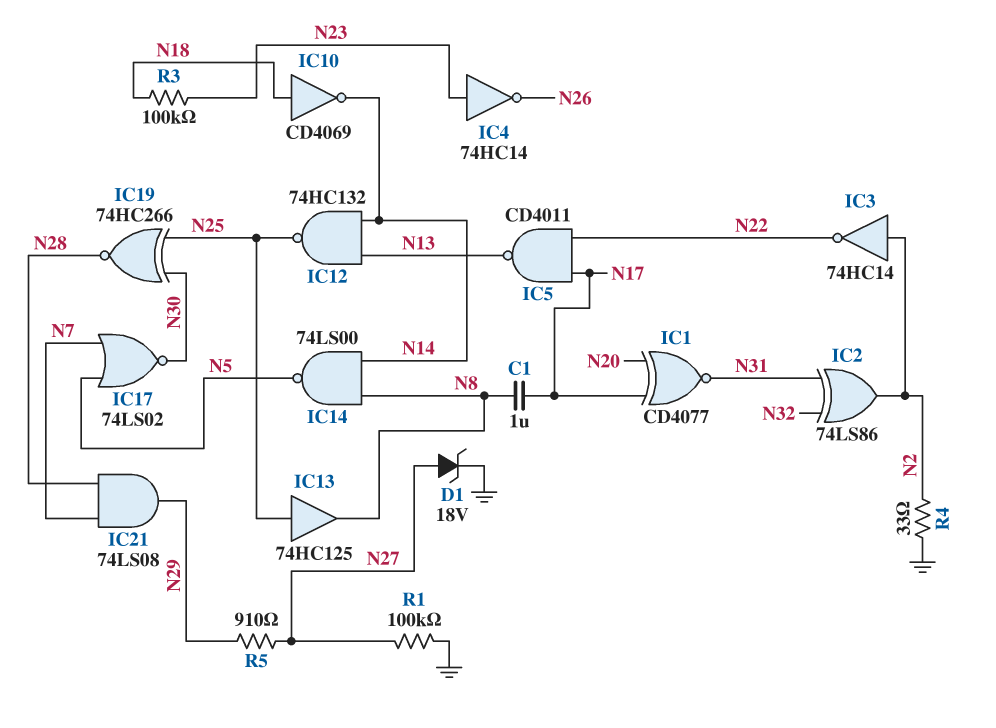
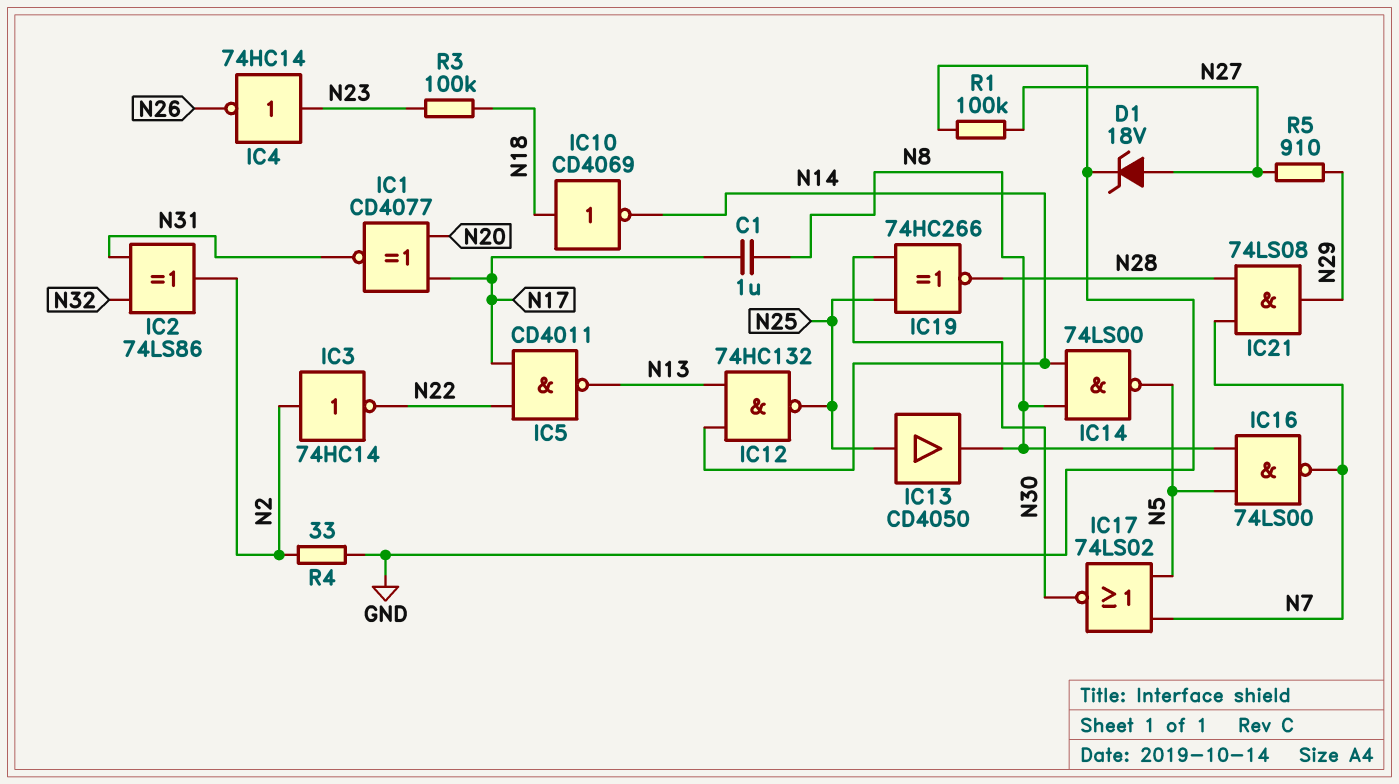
IC13: buffer 74HC125 (in N25, out N8) -> buffer CD4050 (in N25, out N8)
IC16: none -> NAND 74LS00 (in N5, in N8, out N7)

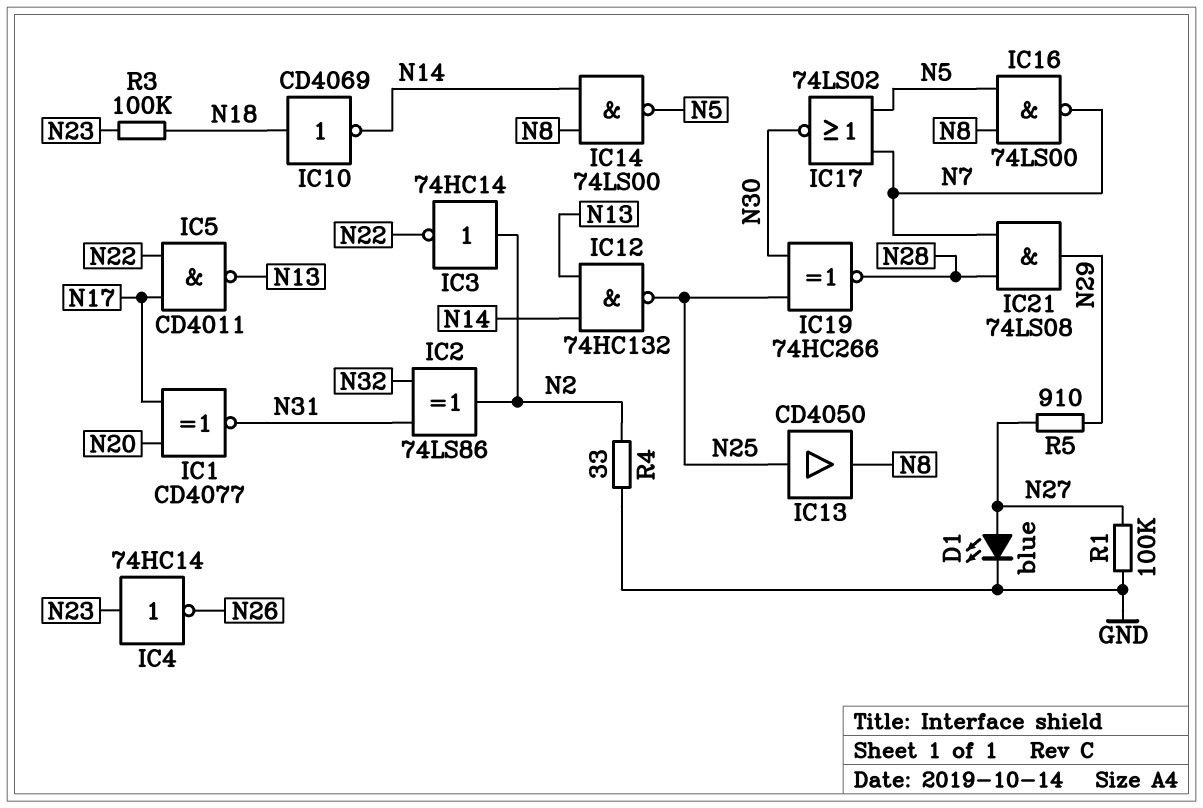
C1: 1uF (N8, N17) -> none
D1: zener 18V (A N27, K GND) -> LED blue (A N27, K GND)

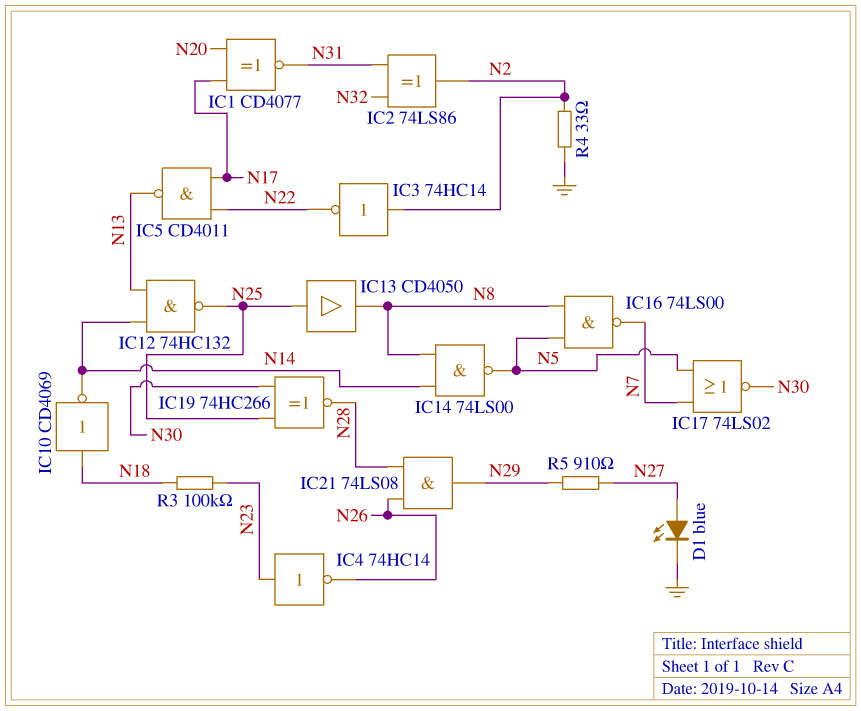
IC21: AND 74LS08 (in N7, in N28, out N29) -> AND 74LS08 (in N26, in N28, out N29)
R1: 100k (GND, N27) -> none

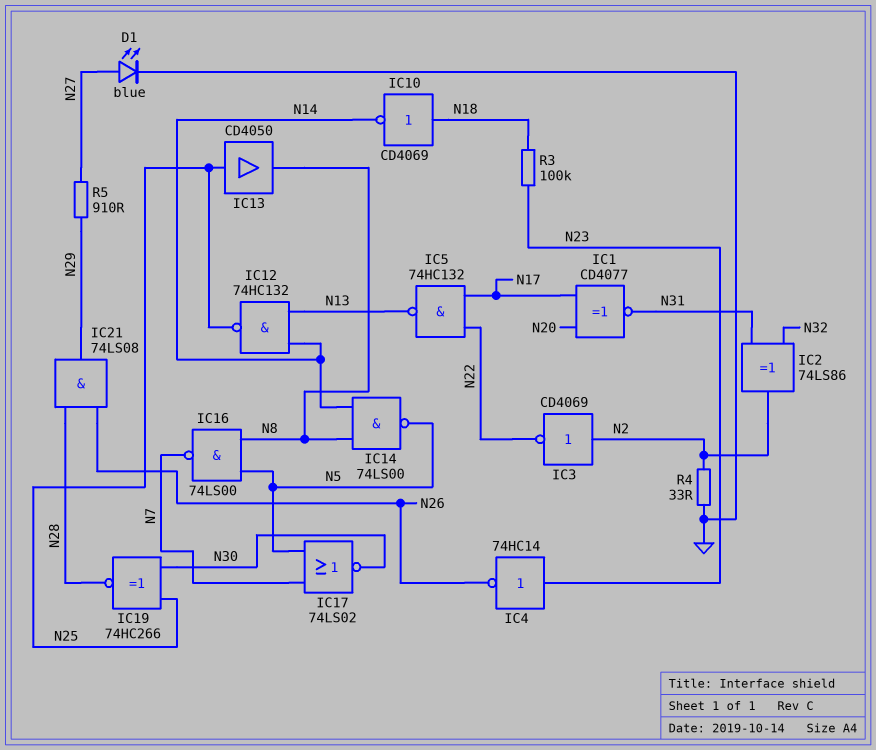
IC3: NOT 74HC14 (in N2, out N22) -> NOT CD4069 (in N2, out N22)
IC5: NAND CD4011 (in N17, in N22, out N13) -> NAND 74HC132 (in N17, in N22, out N13)

